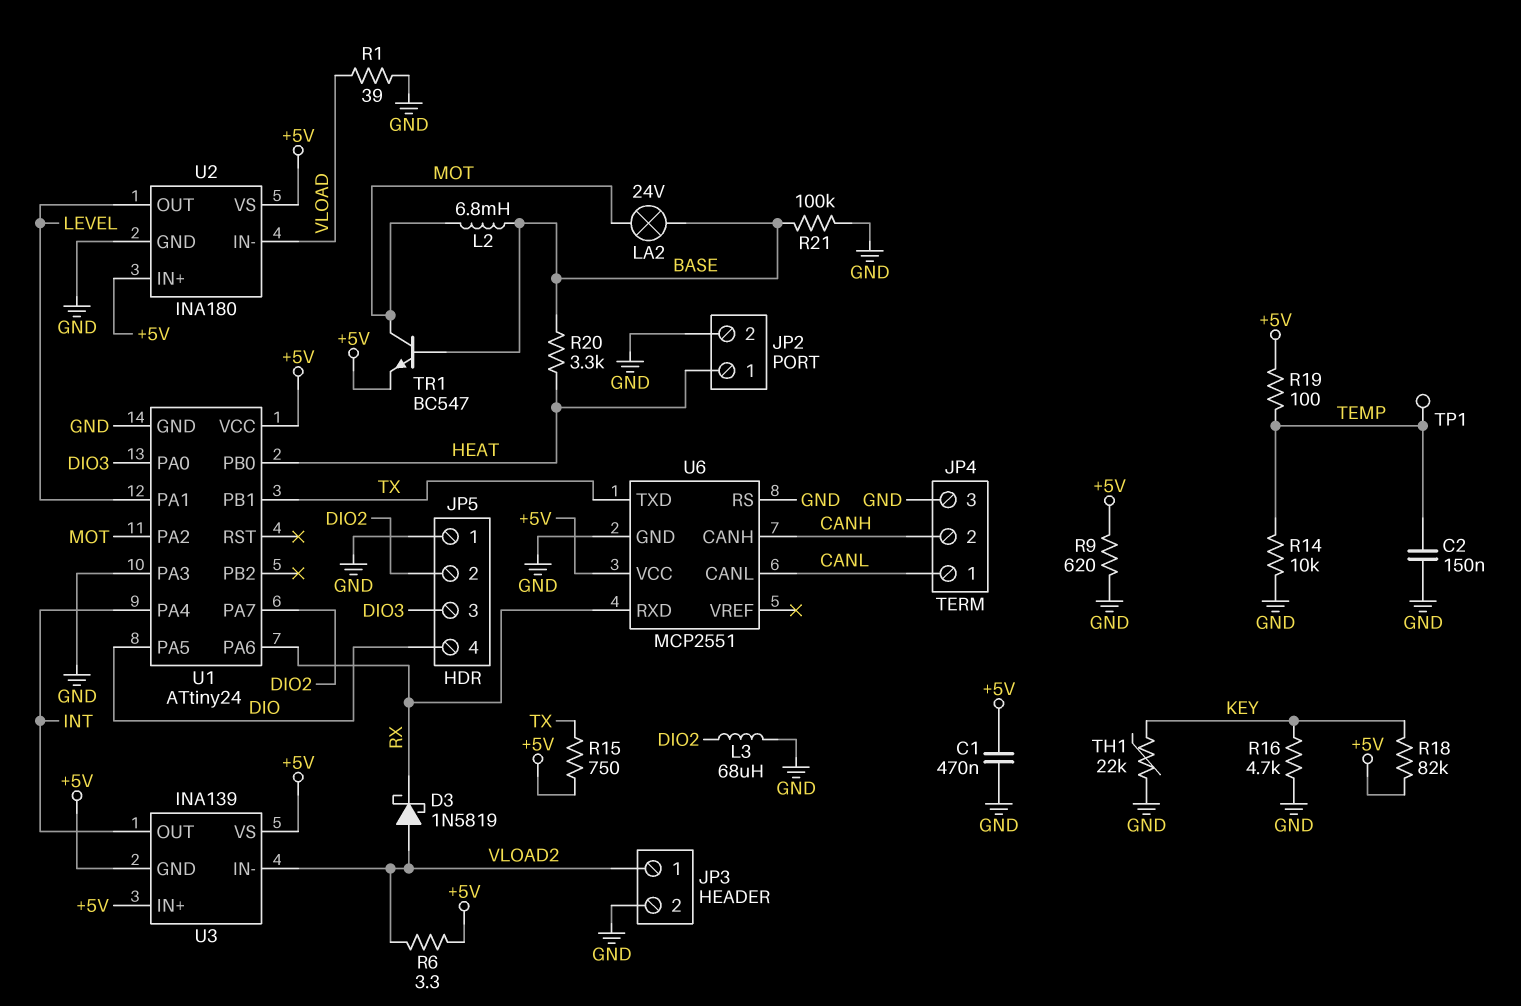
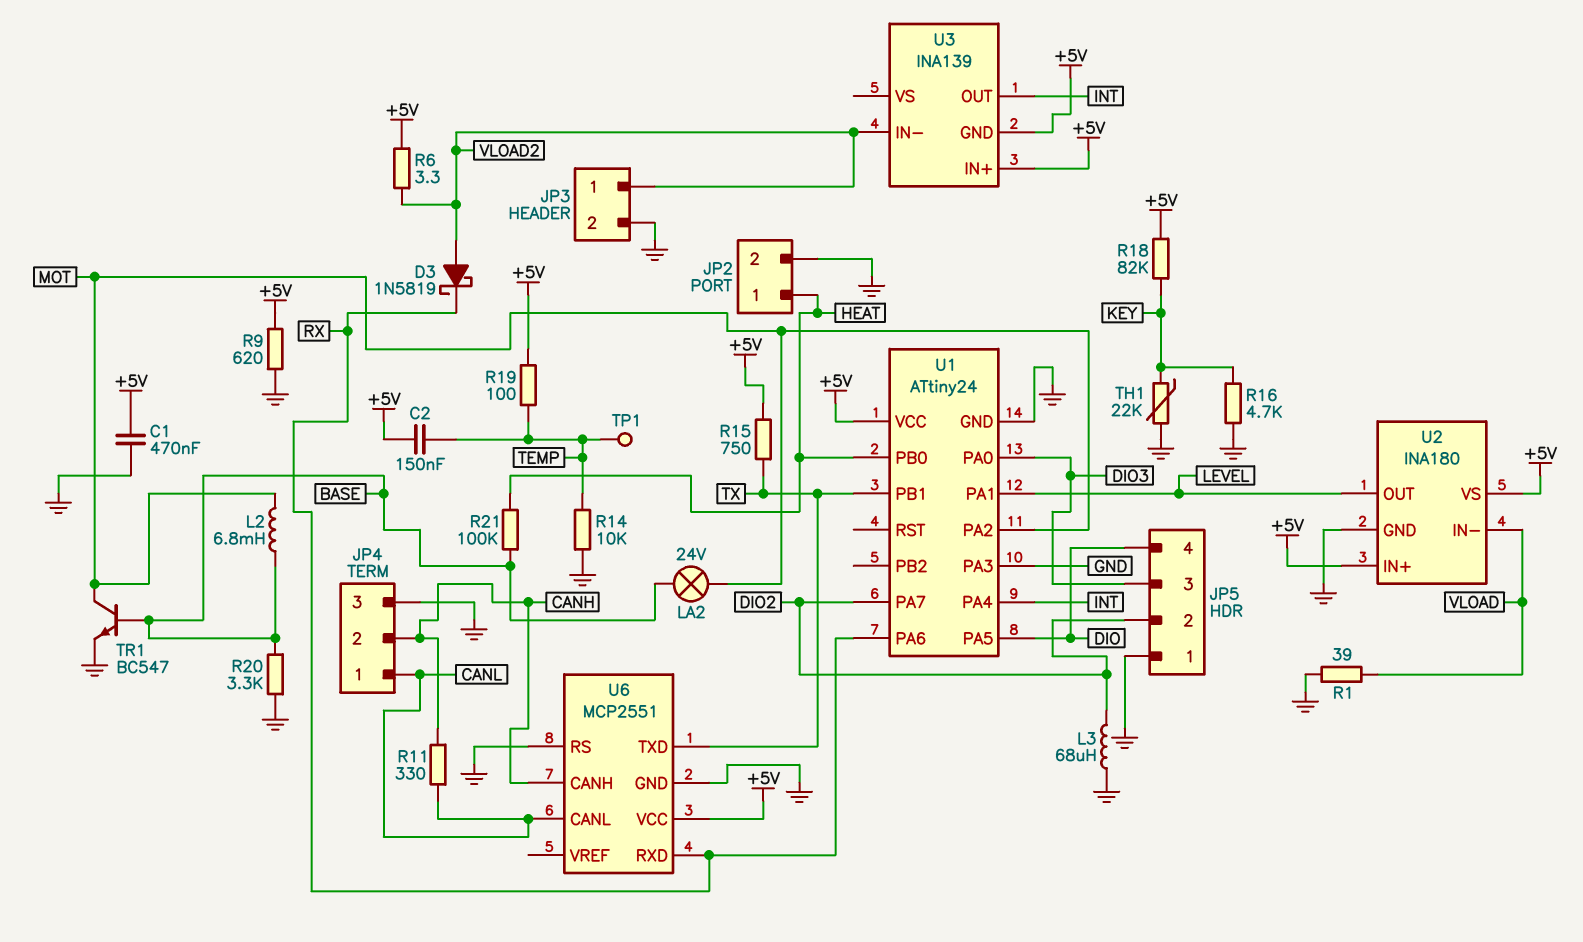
C2: 150nF (GND, TEMP) -> 150nF (+5V, TEMP)
R11: none -> 330 (CANH, CANL)
R20: 3.3k (BASE, HEAT) -> 3.3k (BASE, GND)
R21: 100k (BASE, GND) -> 100k (BASE, HEAT)
TR1: NPN BC547 (B BASE, C MOT, E +5V) -> NPN BC547 (B BASE, C MOT, E GND)
U3 pin VS: +5V -> none

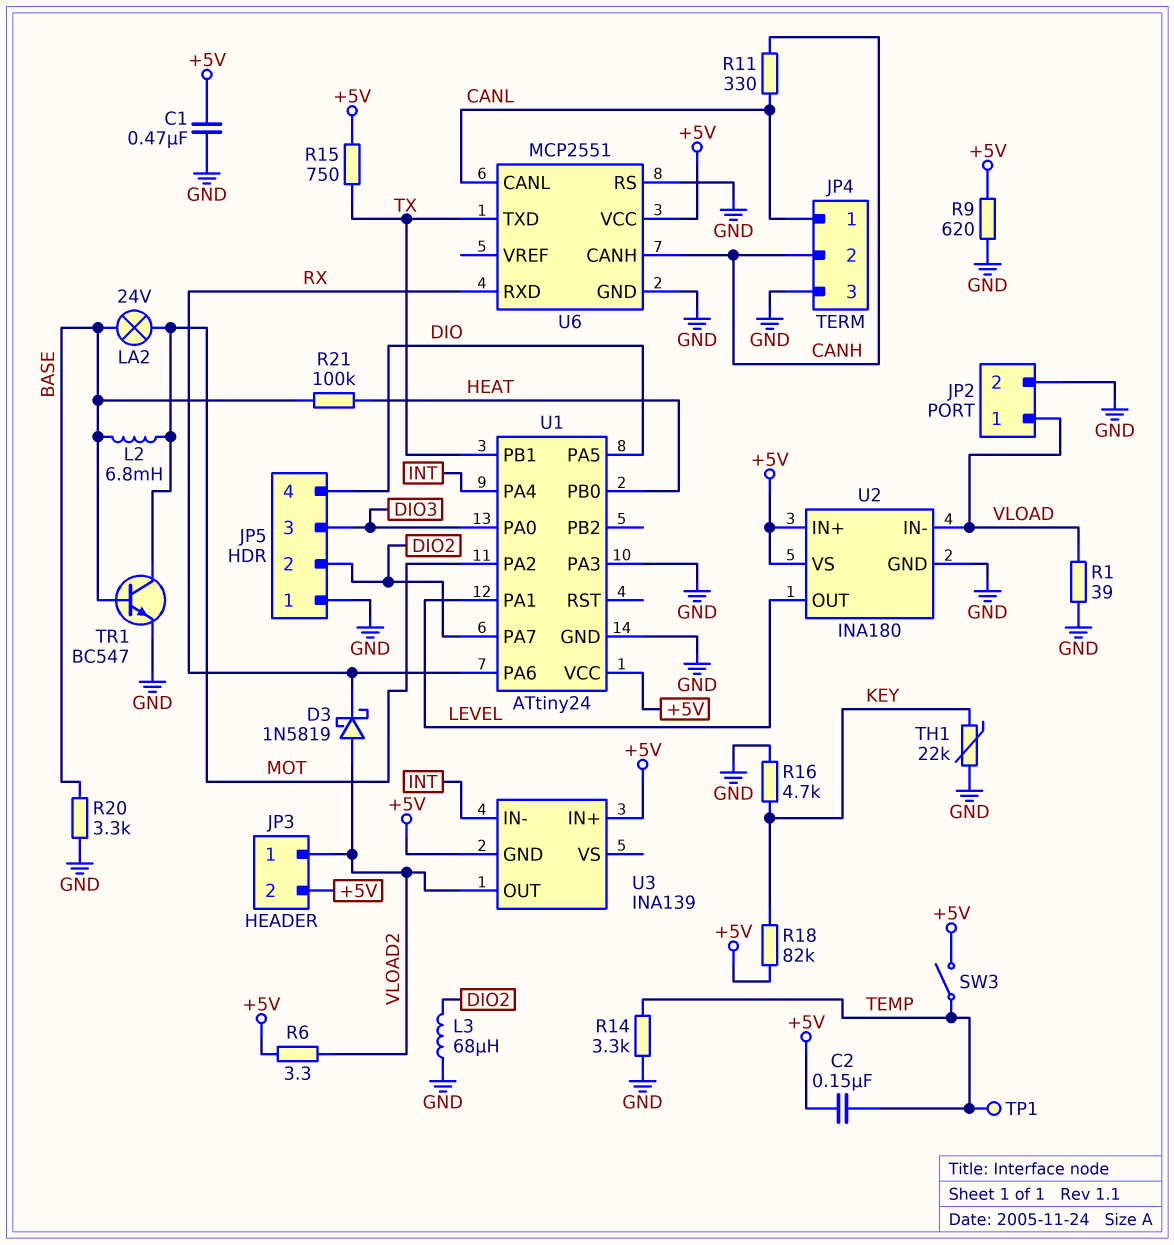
JP2 pin 1: HEAT -> VLOAD
JP3 pin 2: GND -> +5V
R14: 10k (GND, TEMP) -> 3.3k (GND, TEMP)
R19: 100 (+5V, TEMP) -> none
SW3: none -> switch (+5V, TEMP)
U3 pin IN-: VLOAD2 -> INT
U3 pin OUT: INT -> VLOAD2

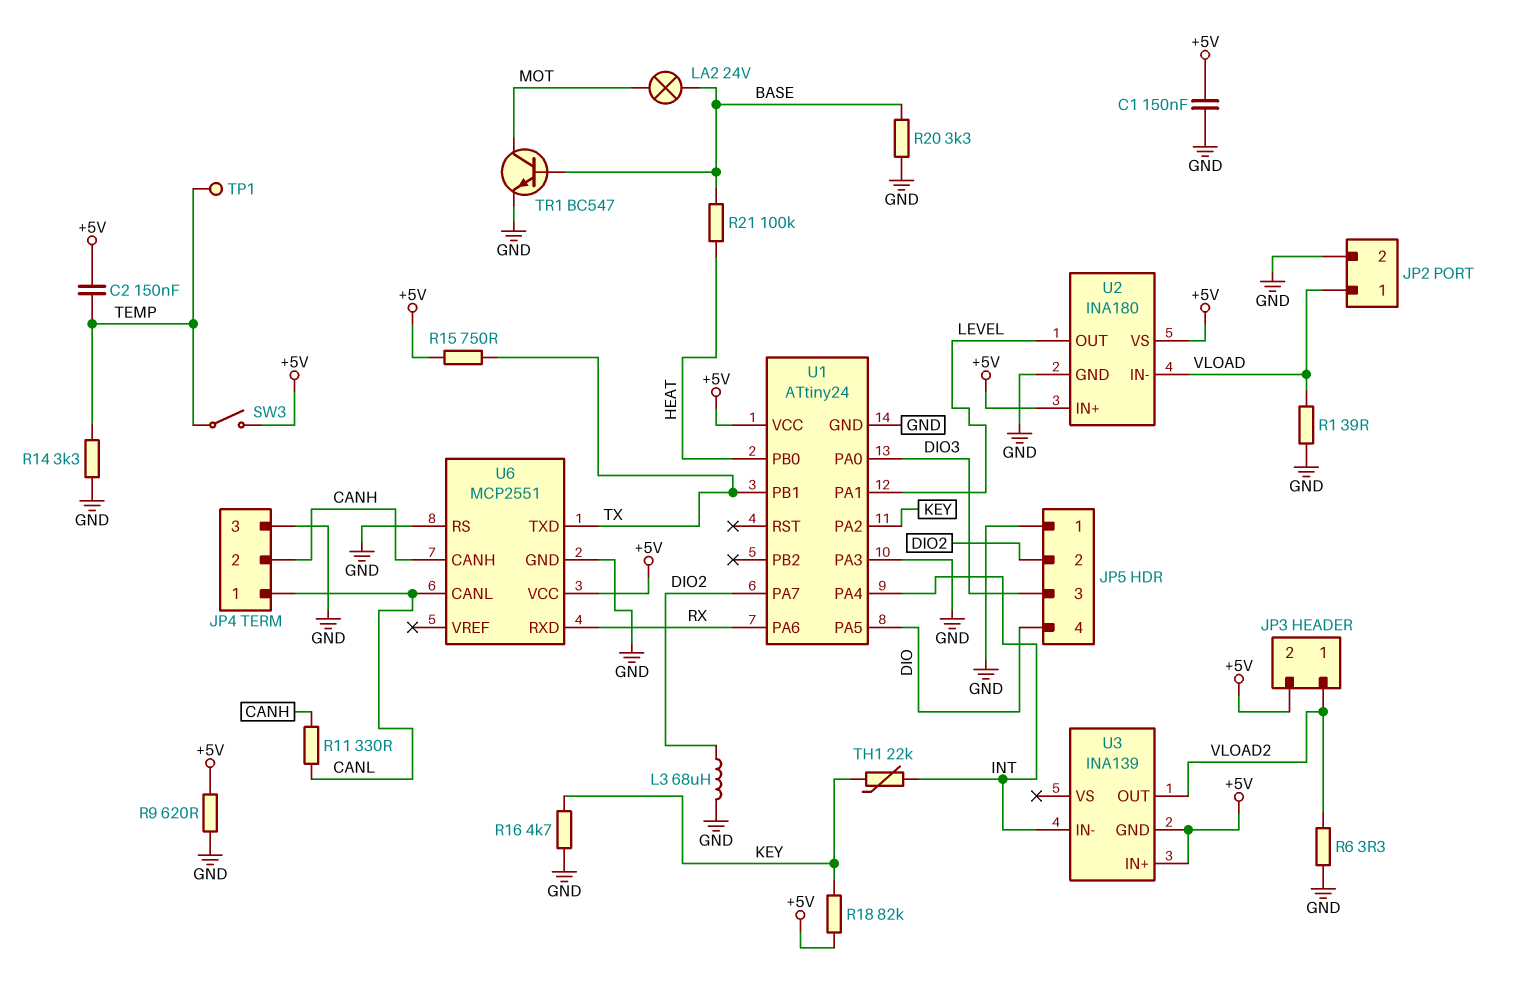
C1: 470nF (+5V, GND) -> 150nF (+5V, GND)
D3: schottky 1N5819 (A VLOAD2, K RX) -> none
L2: 6.8mH (BASE, MOT) -> none
R6: 3.3 (+5V, VLOAD2) -> 3.3 (GND, VLOAD2)
TH1: 22k (GND, KEY) -> 22k (INT, KEY)
U1 pin PA2: MOT -> KEY

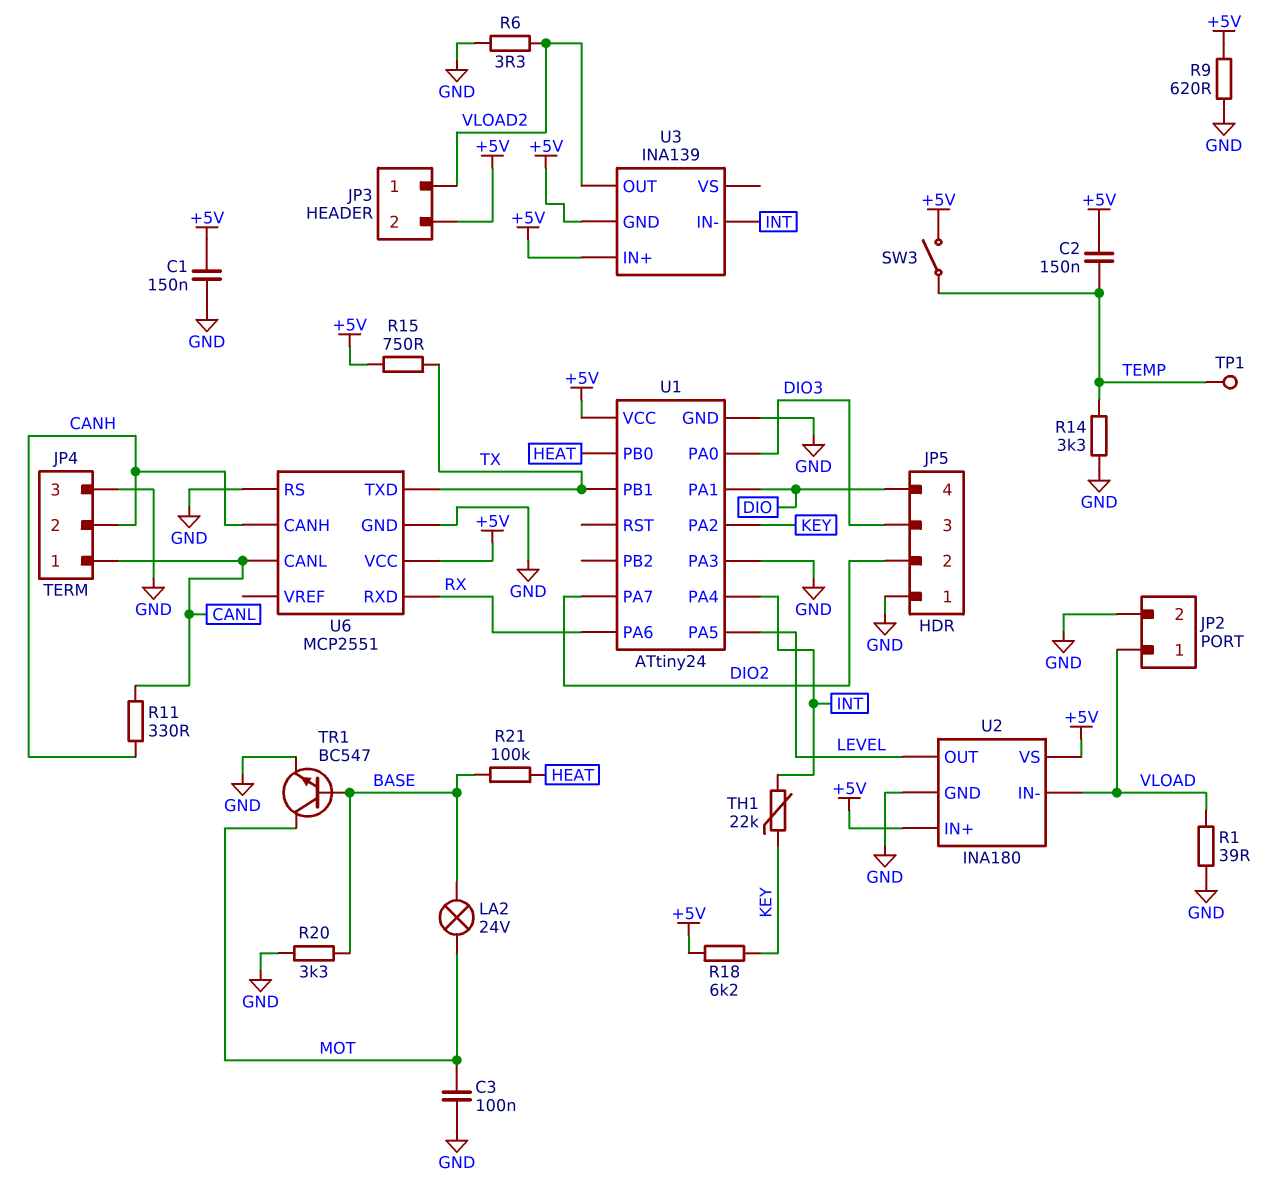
C3: none -> 100nF (GND, MOT)
L3: 68uH (DIO2, GND) -> none
R16: 4.7k (GND, KEY) -> none
R18: 82k (+5V, KEY) -> 6.2k (+5V, KEY)
U1 pin PA1: LEVEL -> DIO
U1 pin PA5: DIO -> LEVEL

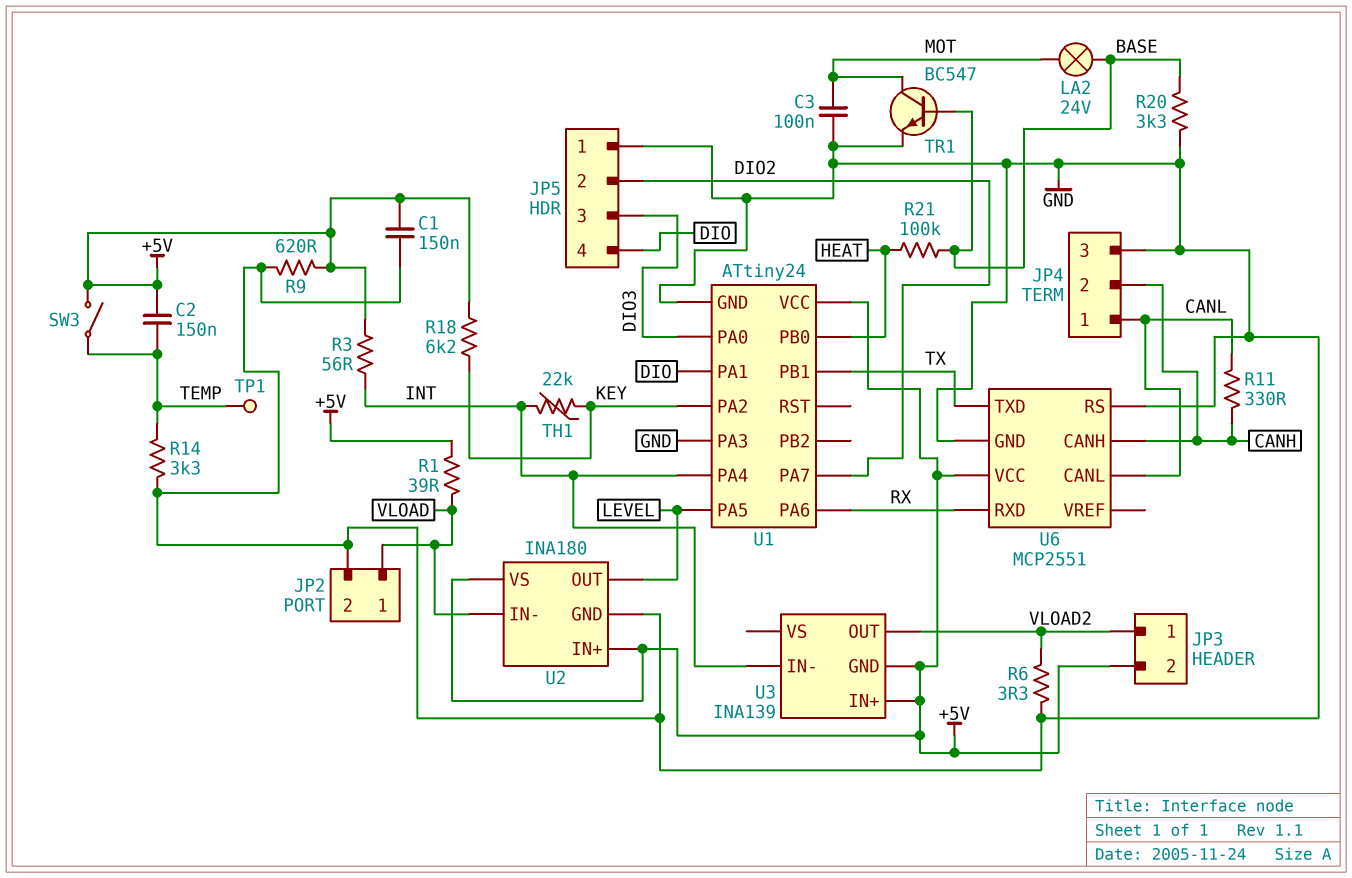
R1: 39 (GND, VLOAD) -> 39 (+5V, VLOAD)
R3: none -> 56 (+5V, INT)
R15: 750 (+5V, TX) -> none

